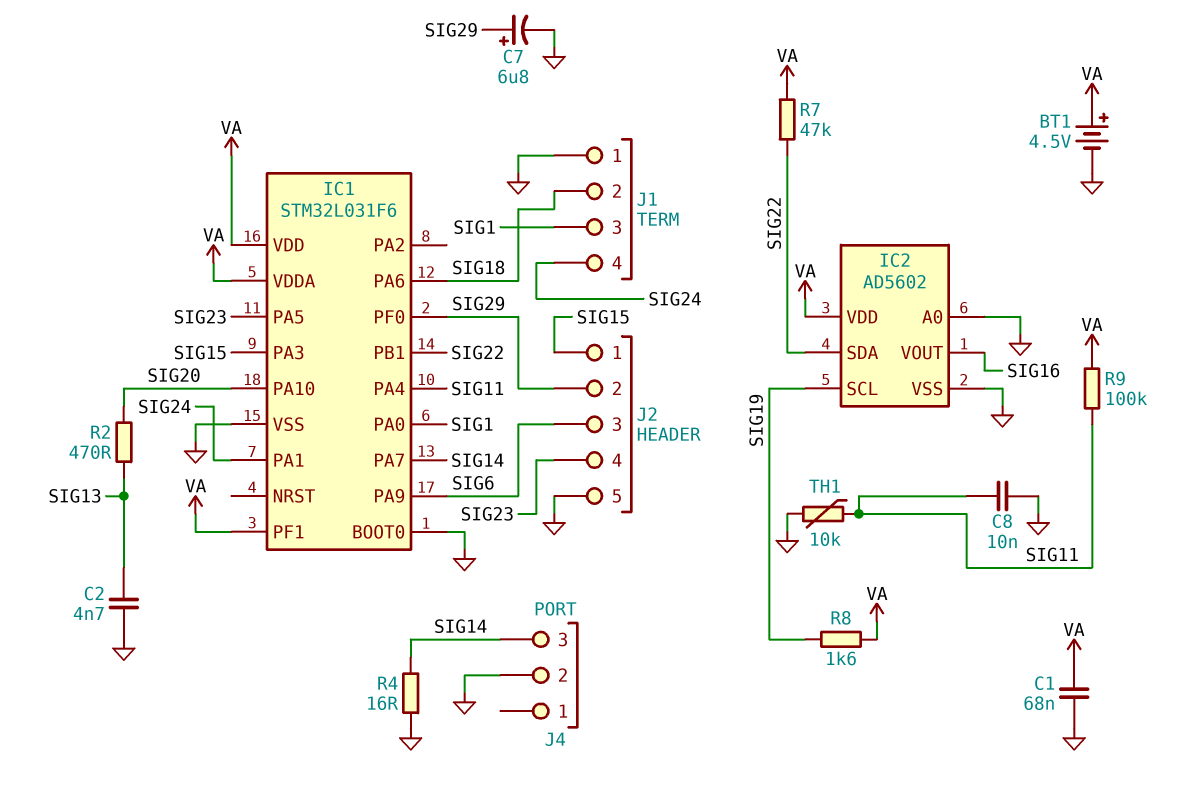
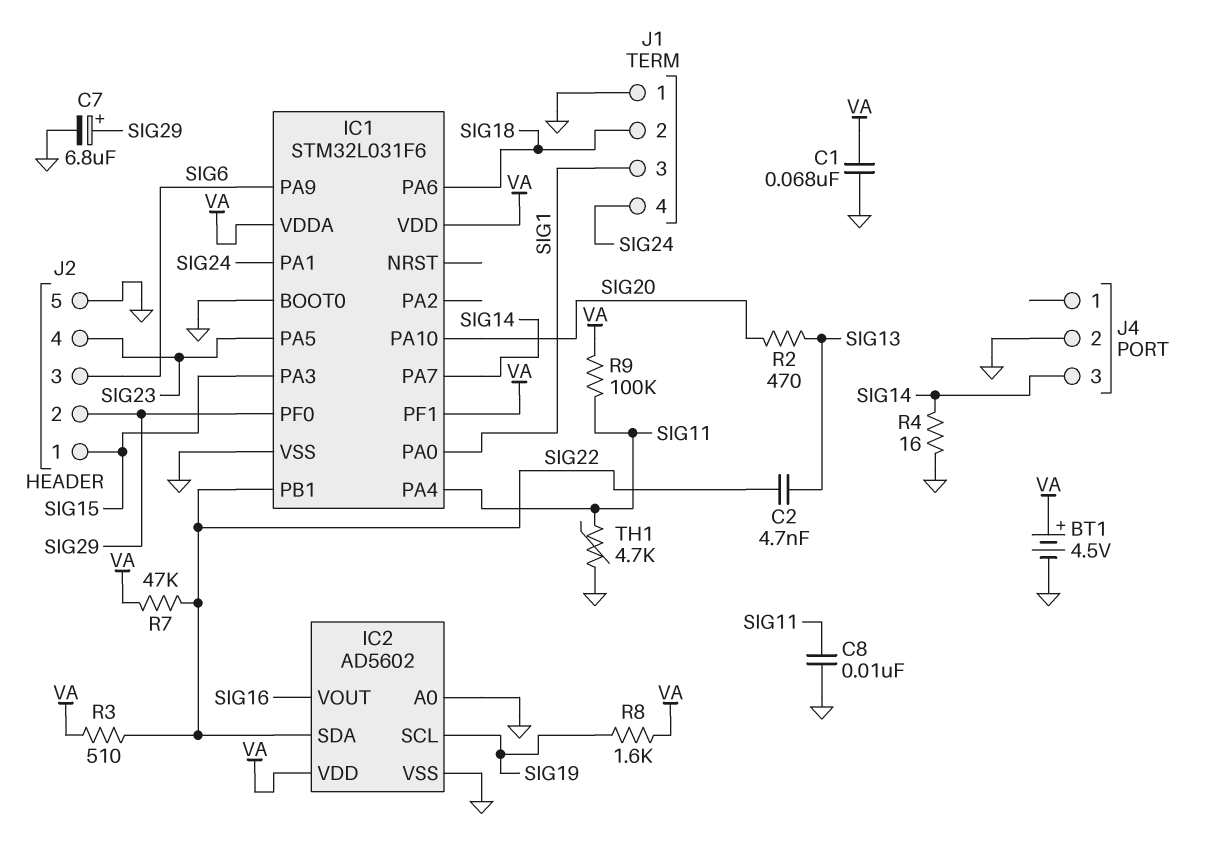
C2: 4.7nF (GND, SIG13) -> 4.7nF (SIG13, SIG22)
R3: none -> 510 (SIG22, VA)
TH1: 10k (GND, SIG11) -> 4.7k (GND, SIG11)

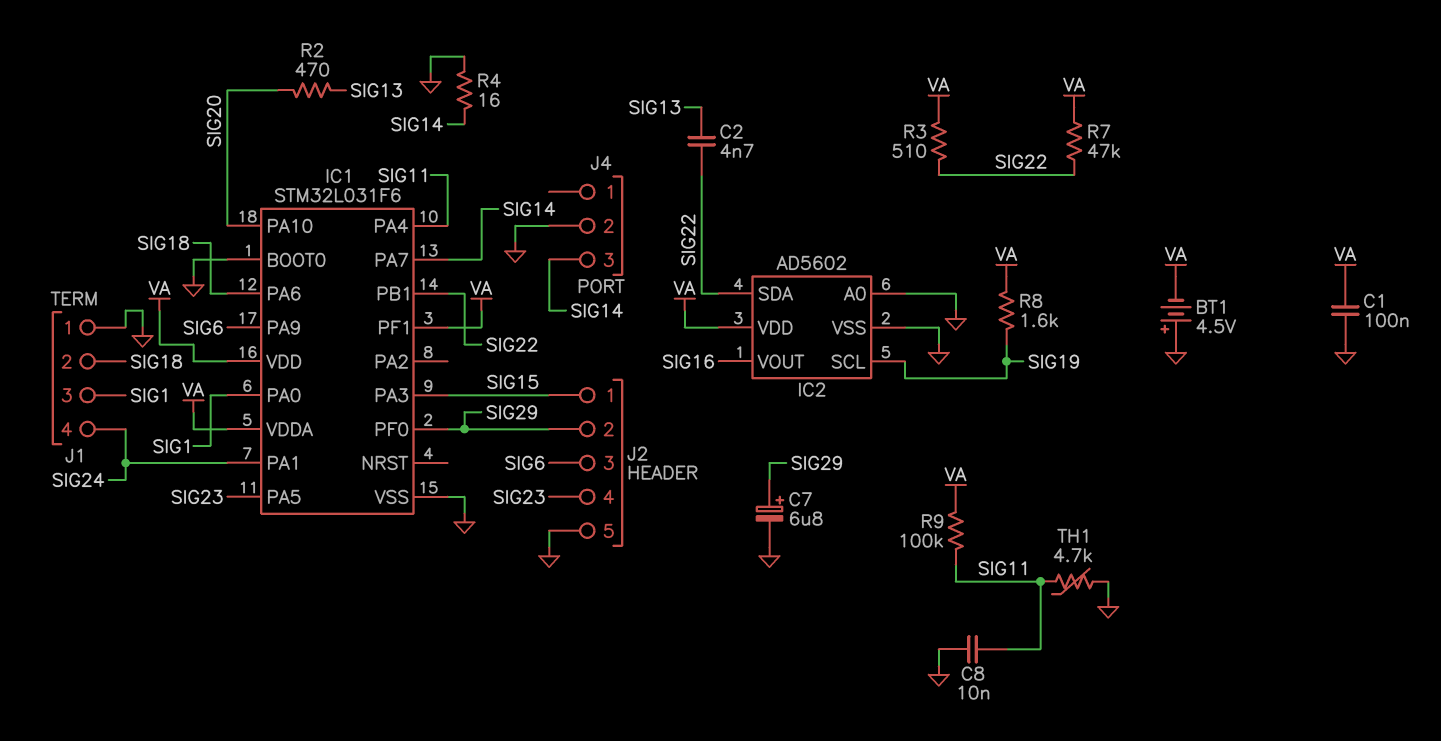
BT1: 4.5V (plus VA, minus GND) -> 4.5V (plus GND, minus VA)
C1: 68nF (GND, VA) -> 100nF (GND, VA)

